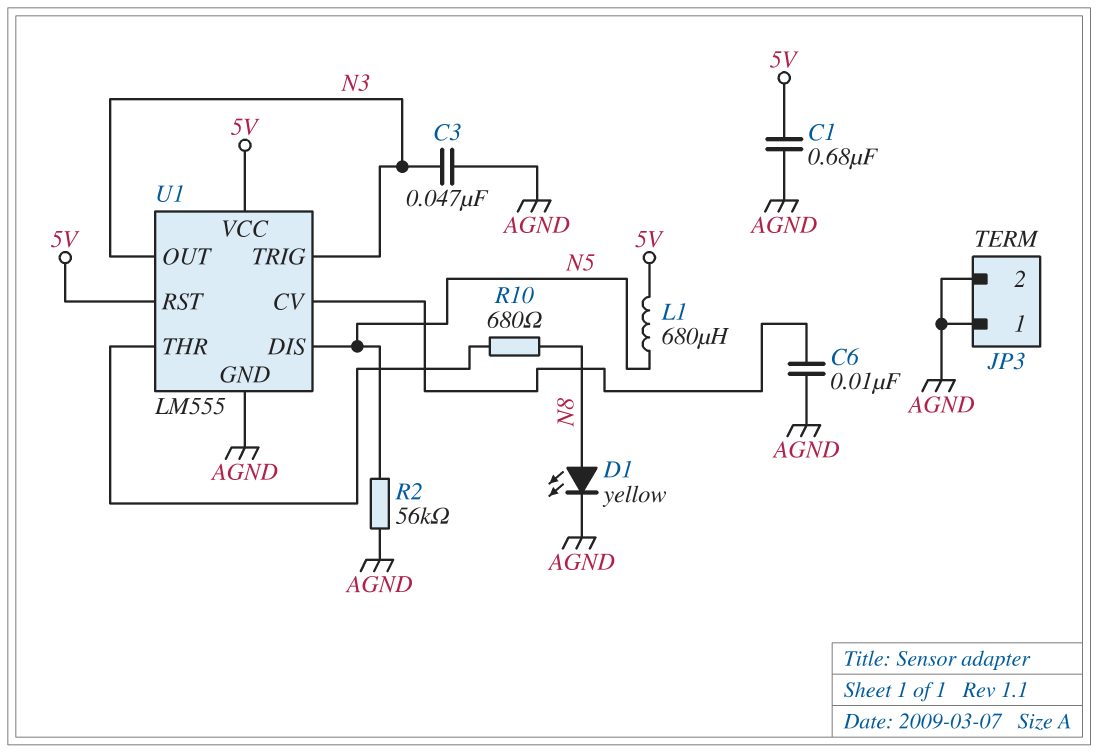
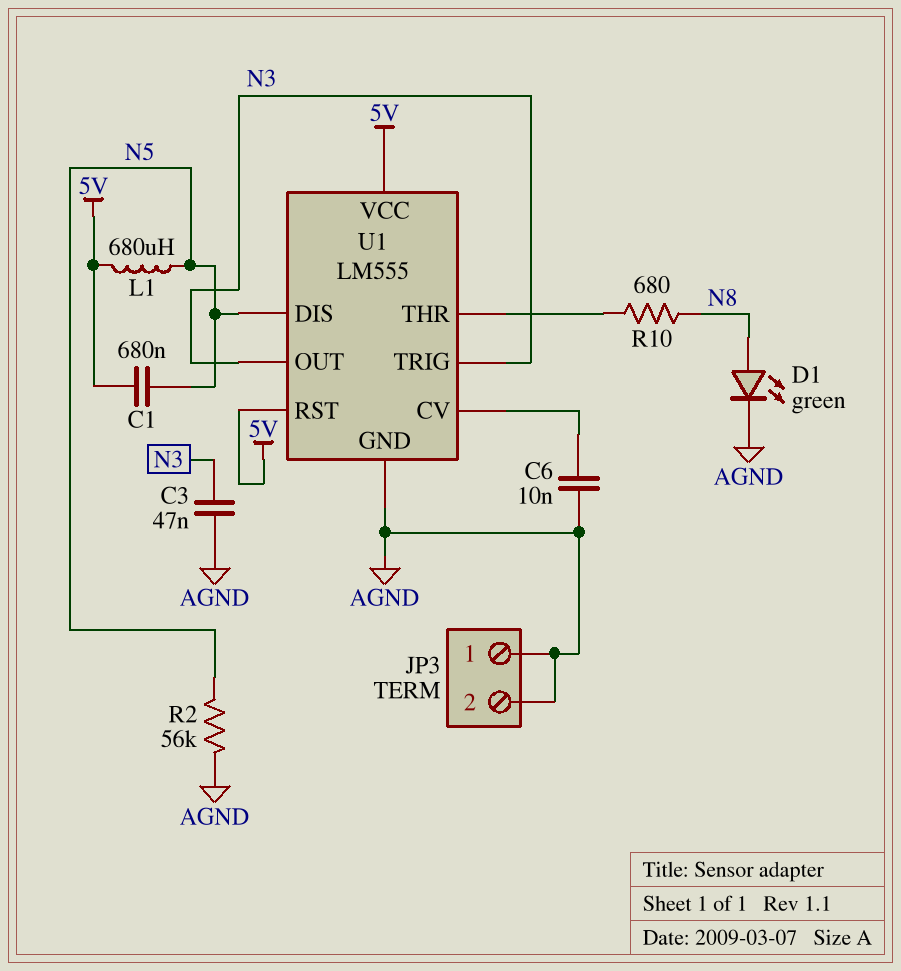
C1: 680nF (5V, AGND) -> 680nF (5V, N5)
D1: LED yellow (A N8, K AGND) -> LED green (A N8, K AGND)

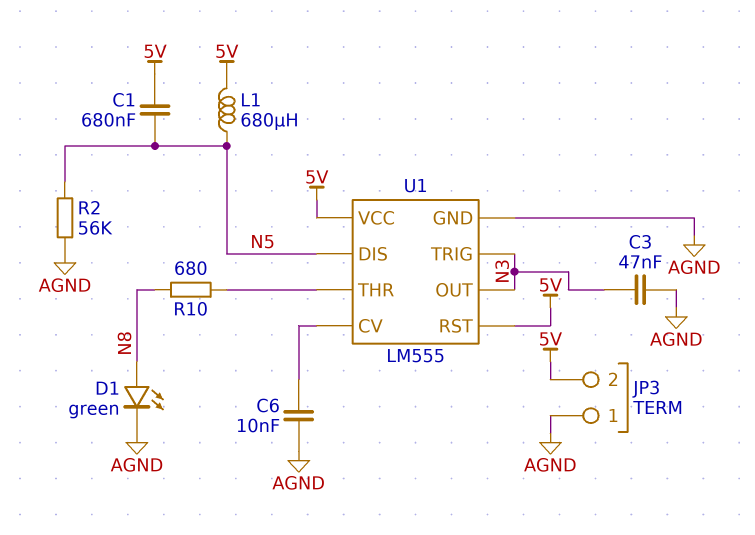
JP3 pin 2: AGND -> 5V

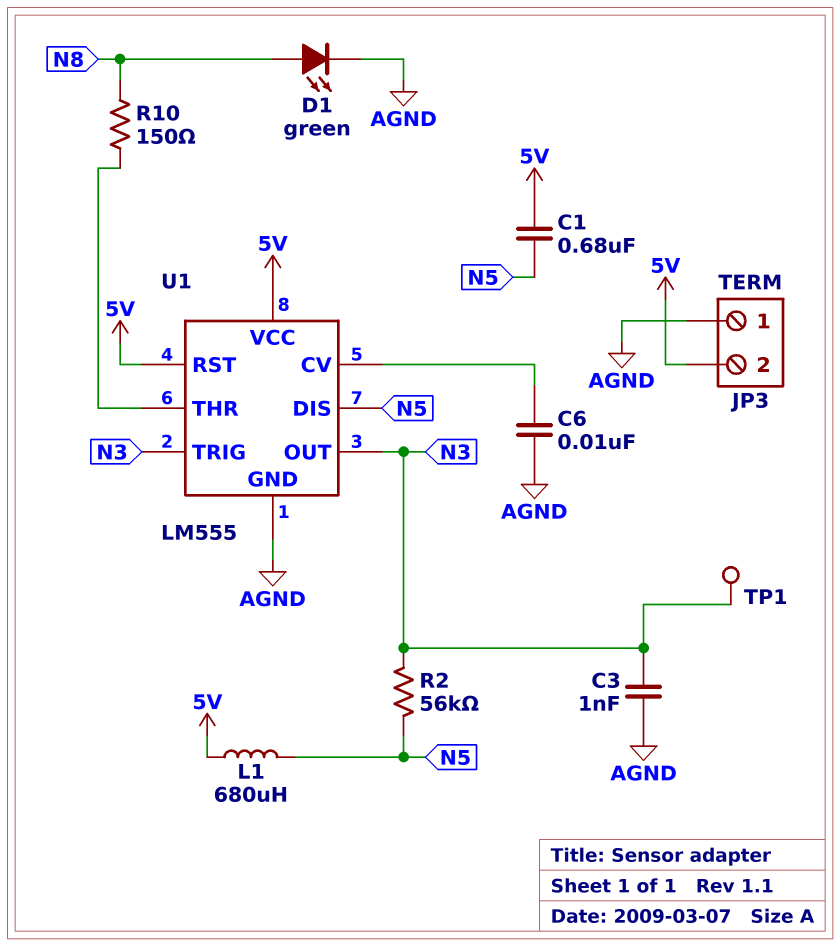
C3: 47nF (AGND, N3) -> 1nF (AGND, N3)
R2: 56k (AGND, N5) -> 56k (N3, N5)
R10: 680 (N8, U1/THR) -> 150 (N8, U1/THR)
TP1: none -> test point (N3)

